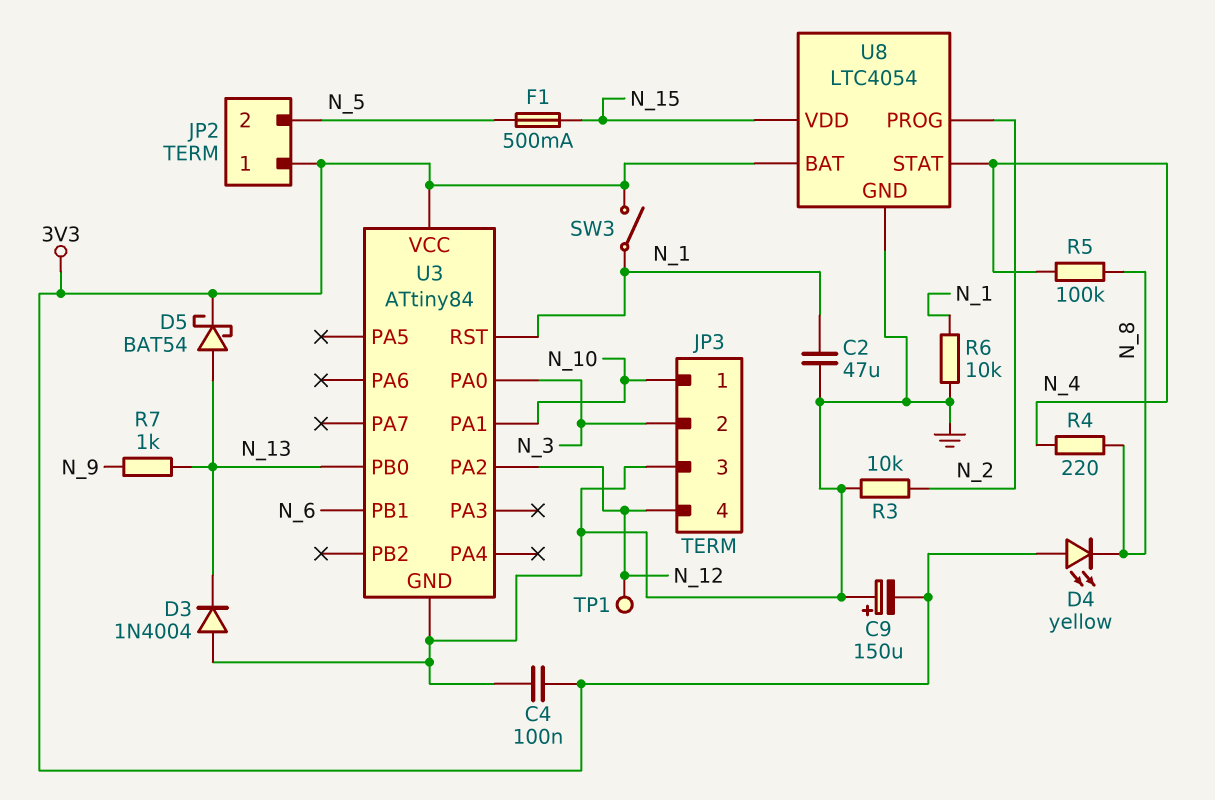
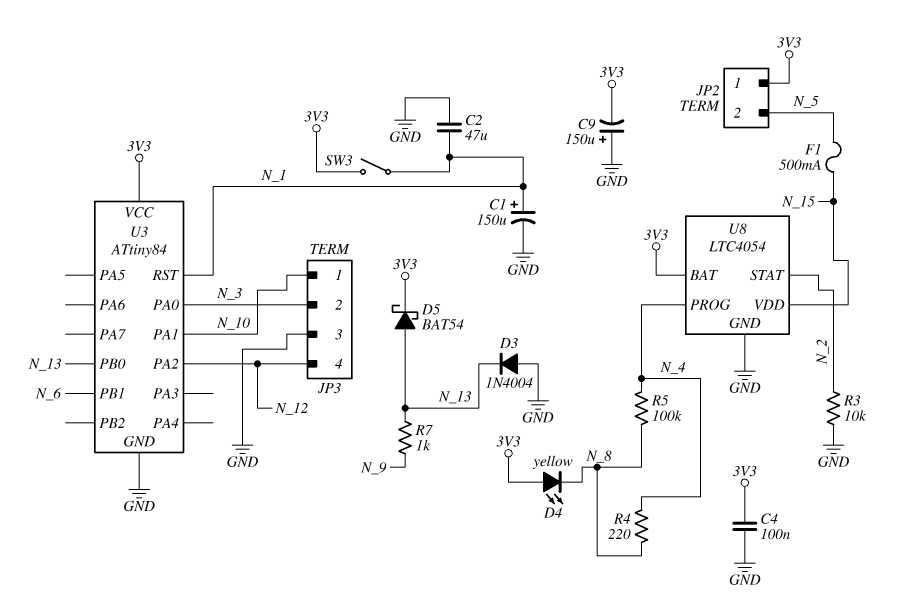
C1: none -> 150uF (plus N_1, minus GND)
R6: 10k (GND, N_1) -> none
TP1: test point (N_12) -> none
U8 pin PROG: N_2 -> N_4
U8 pin STAT: N_4 -> N_2

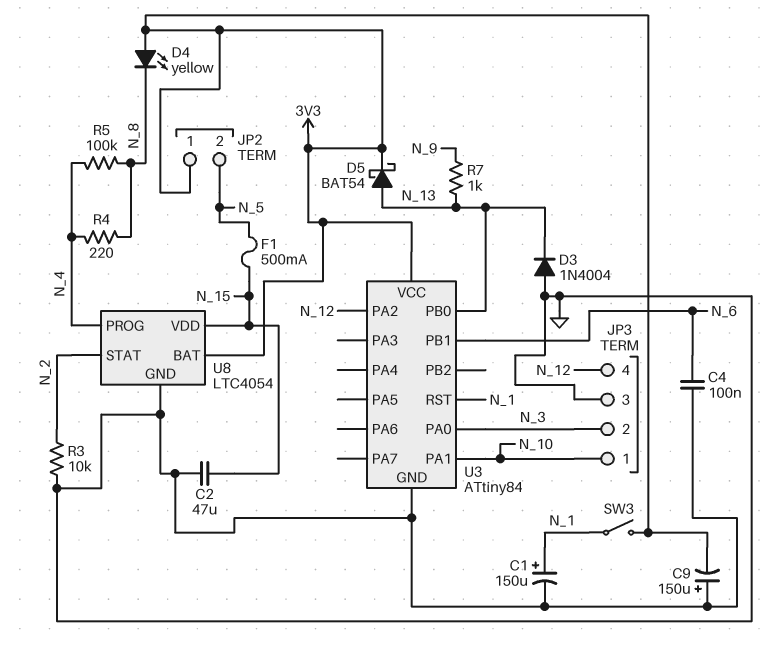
C2: 47uF (GND, N_1) -> 47uF (GND, N_15)
C4: 100nF (3V3, GND) -> 100nF (GND, N_6)

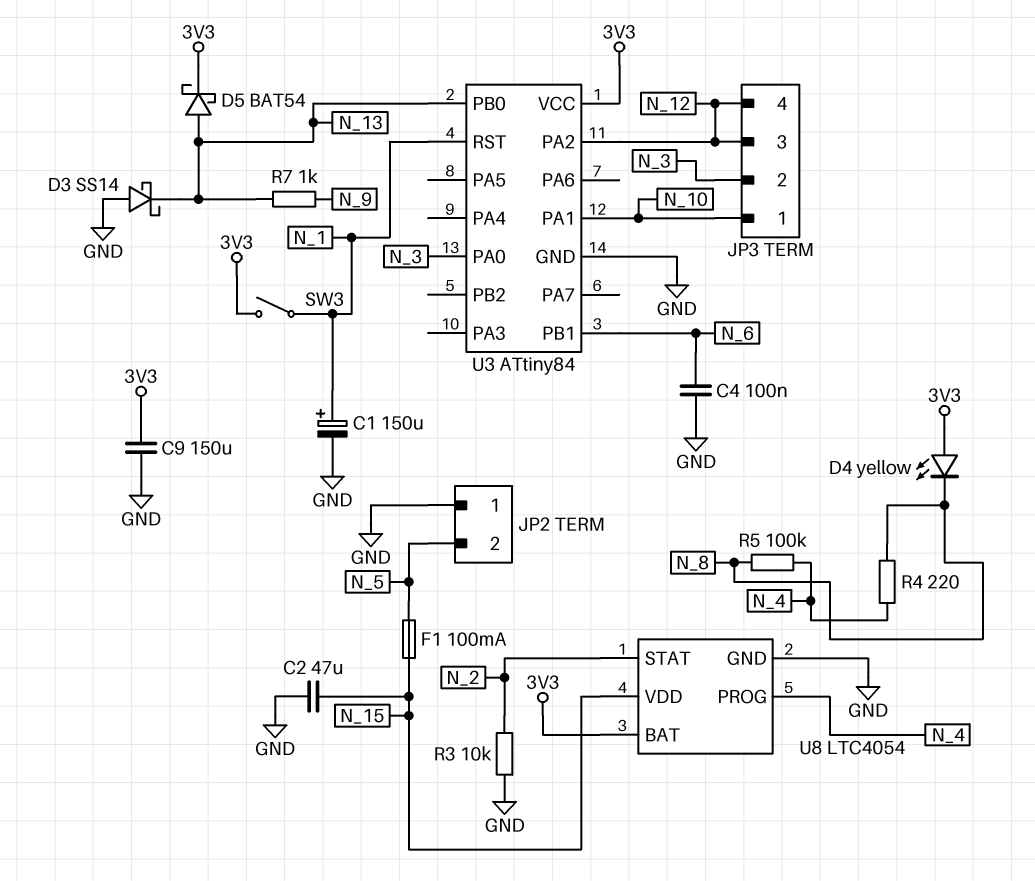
C9: 150uF (plus GND, minus 3V3) -> 150uF (3V3, GND)
D3: diode 1N4004 (A GND, K N_13) -> schottky SS14 (A GND, K N_13)
F1: 500mA (N_5, N_15) -> 100mA (N_5, N_15)
JP2 pin 1: 3V3 -> GND
JP3 pin 3: GND -> N_12

